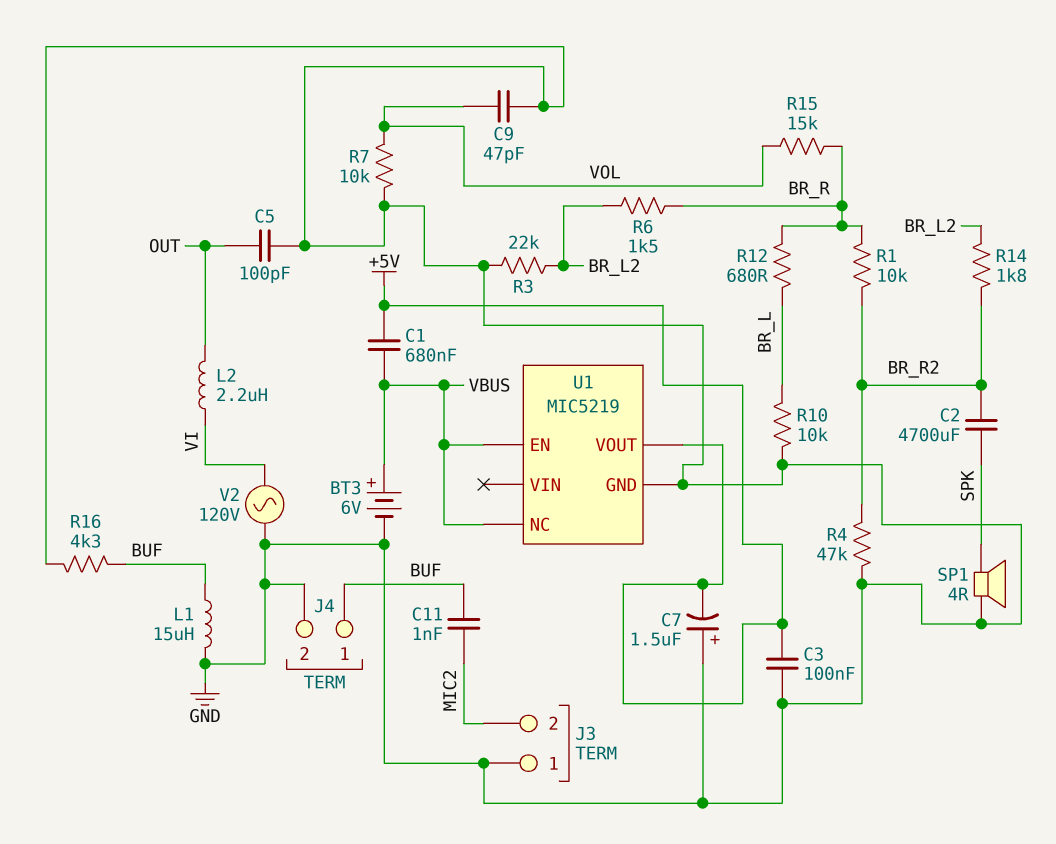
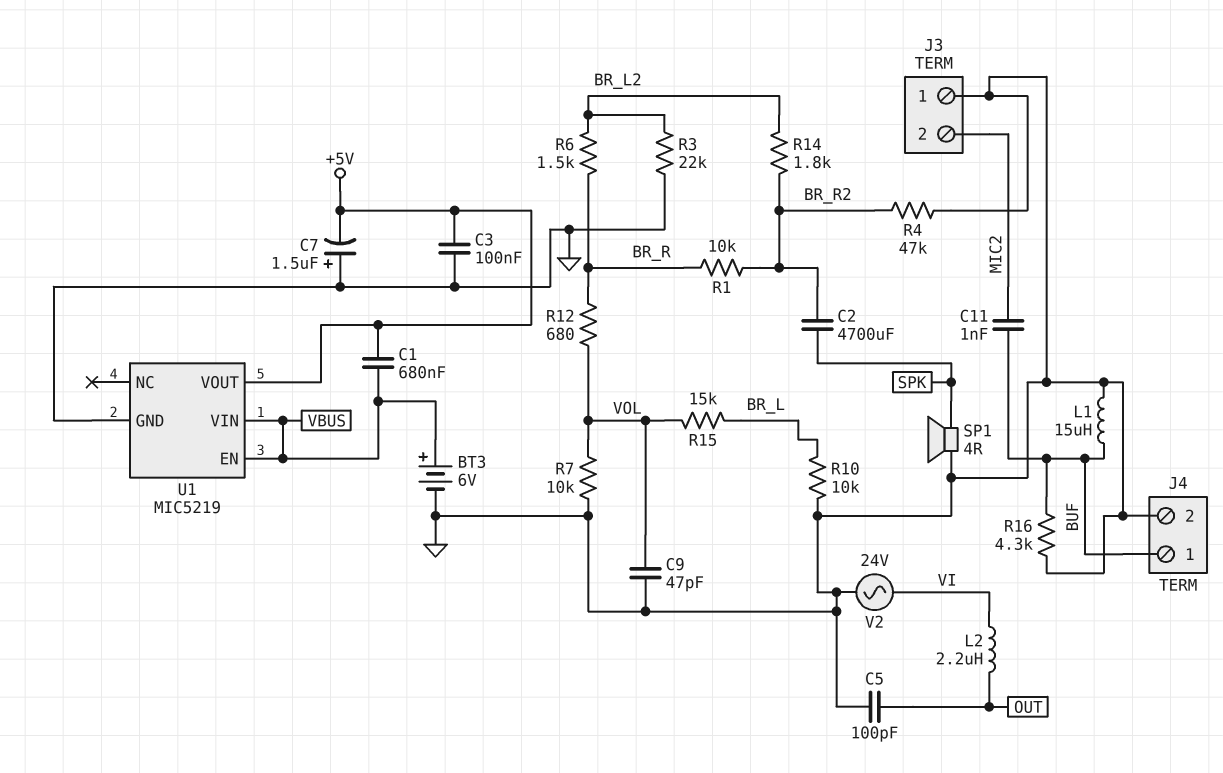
R12: 680 (BR_L, BR_R) -> 680 (BR_R, VOL)
R15: 15k (BR_R, VOL) -> 15k (BR_L, VOL)
U1 pin NC: VBUS -> none
U1 pin VIN: none -> VBUS
V2: AC 120V (GND, VI) -> AC 24V (GND, VI)

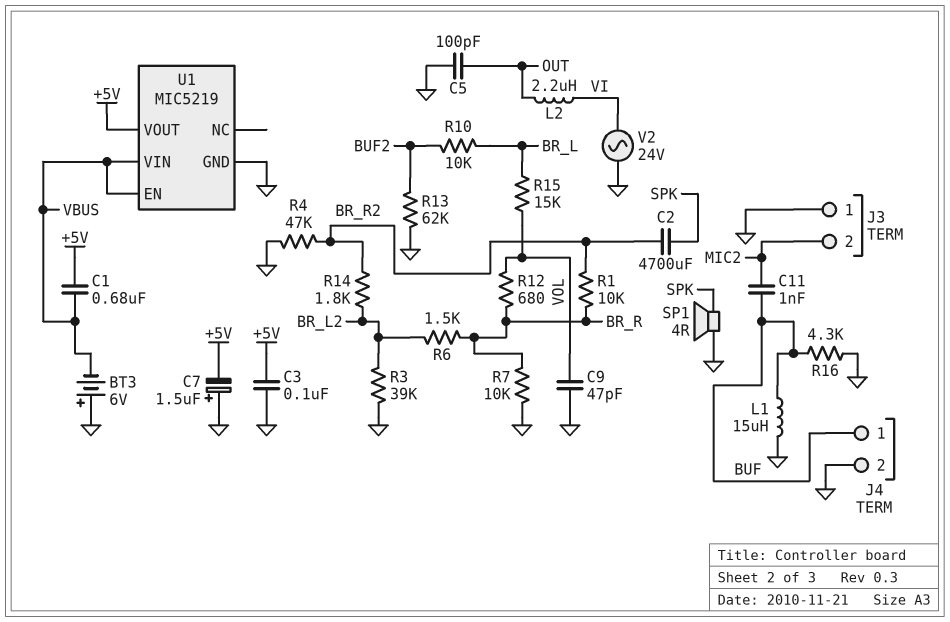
BT3: 6V (plus VBUS, minus GND) -> 6V (plus GND, minus VBUS)
R3: 22k (BR_L2, GND) -> 39k (BR_L2, GND)
R7: 10k (GND, VOL) -> 10k (BR_R, GND)
R10: 10k (BR_L, GND) -> 10k (BR_L, BUF2)
R13: none -> 62k (BUF2, GND)

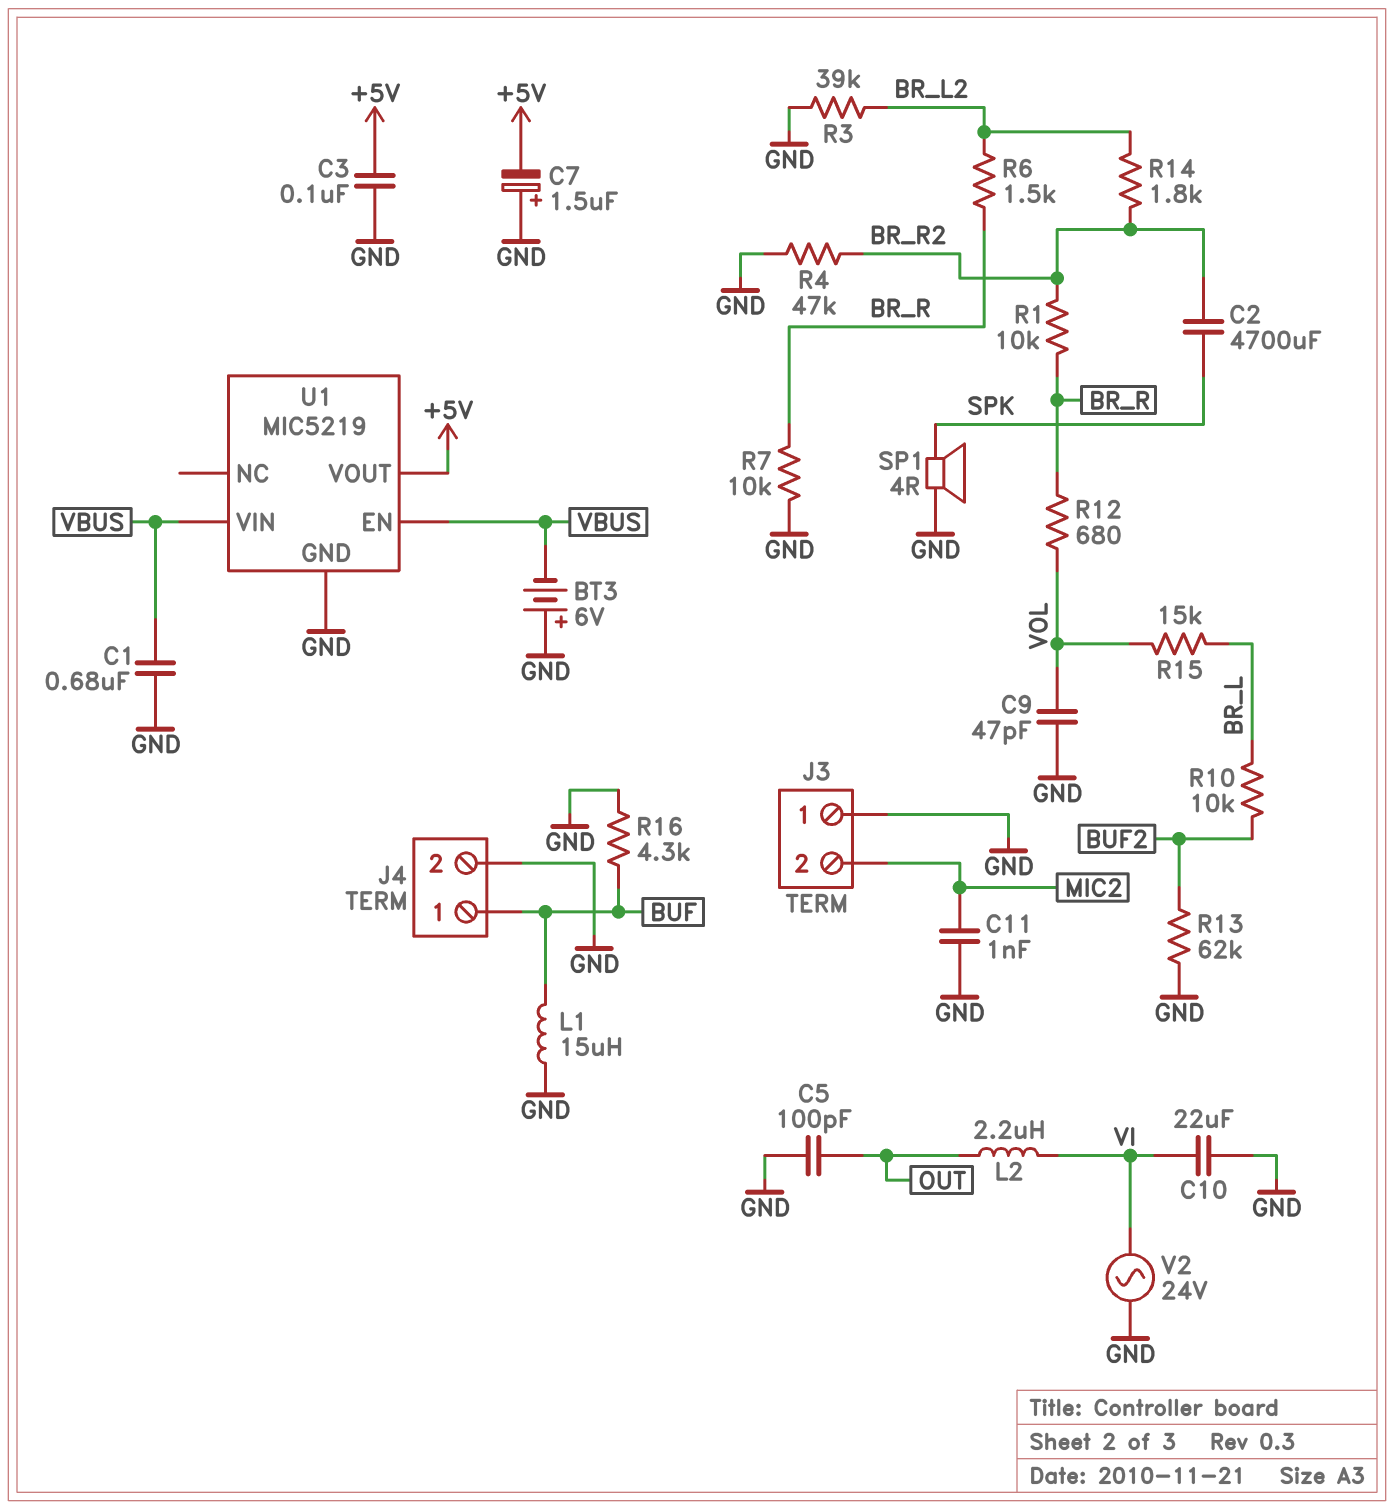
C1: 680nF (+5V, VBUS) -> 680nF (GND, VBUS)
C10: none -> 22uF (GND, VI)
C11: 1nF (BUF, MIC2) -> 1nF (GND, MIC2)

